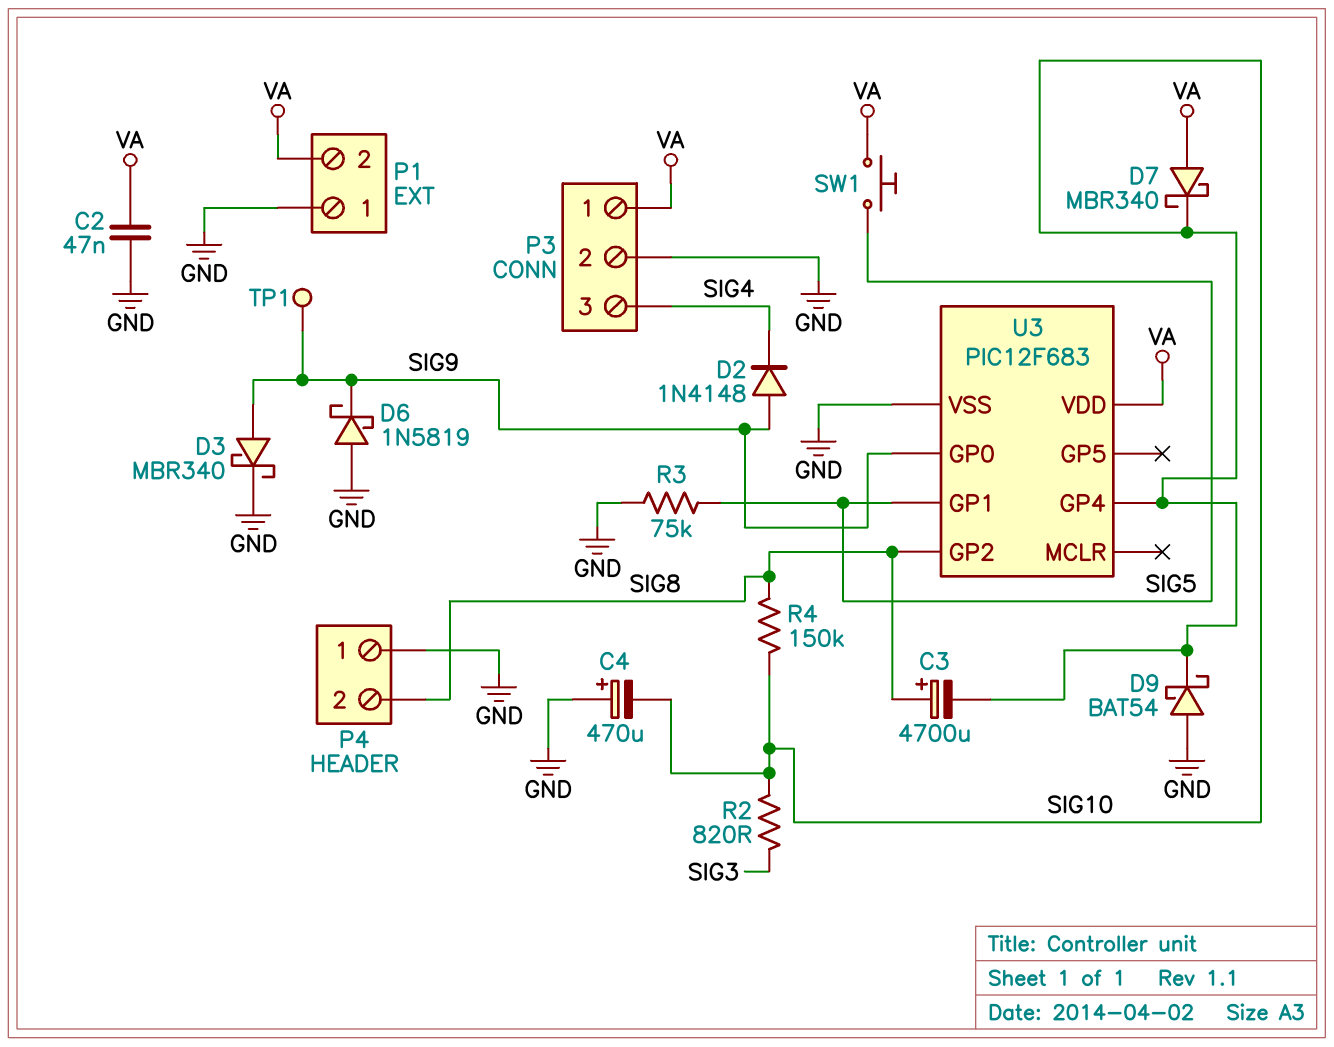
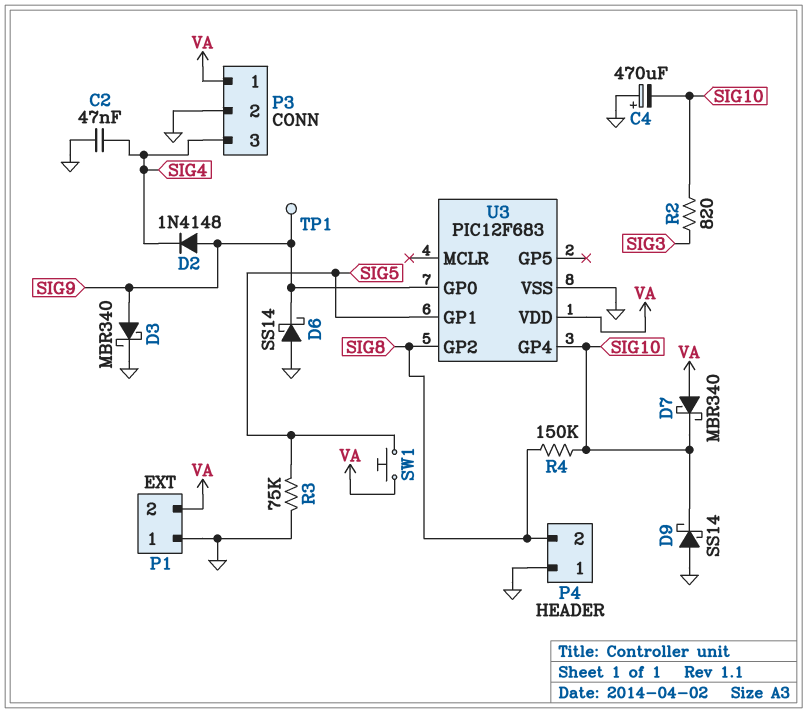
C2: 47nF (GND, VA) -> 47nF (GND, SIG4)
C3: 4700uF (plus SIG8, minus SIG10) -> none
D6: schottky 1N5819 (A GND, K SIG9) -> schottky SS14 (A GND, K SIG9)
D9: schottky BAT54 (A GND, K SIG10) -> schottky SS14 (A GND, K SIG10)

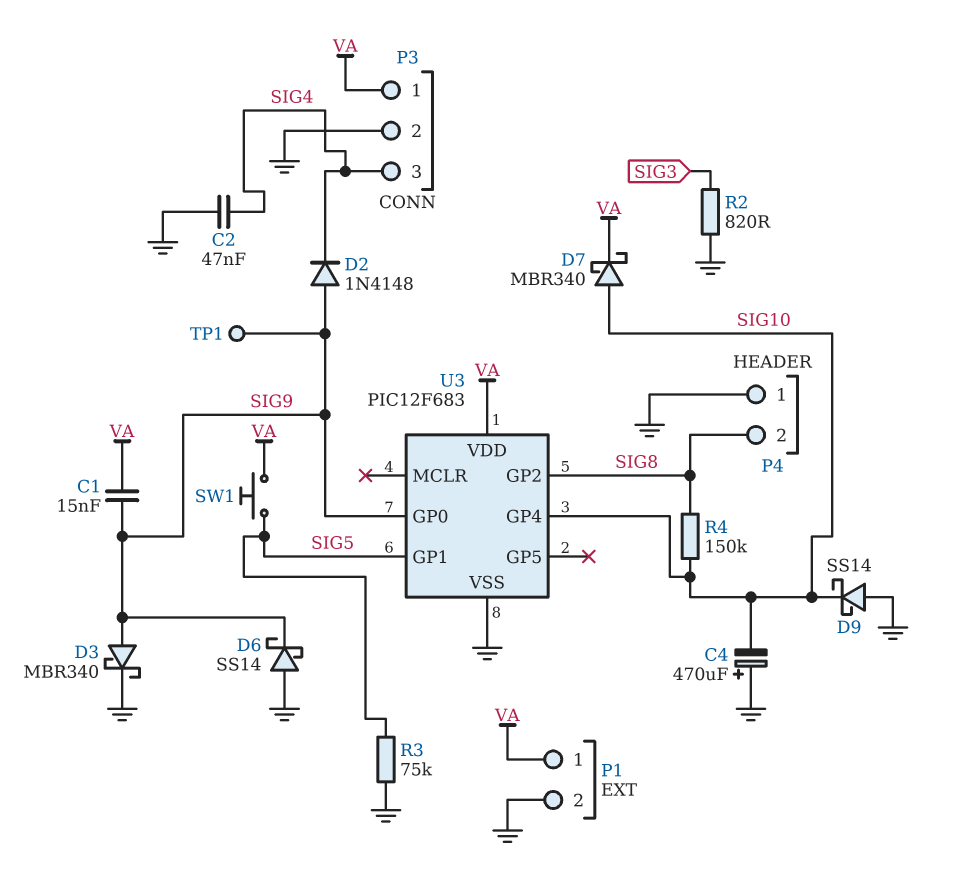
C1: none -> 15nF (SIG9, VA)
D7: schottky MBR340 (A VA, K SIG10) -> schottky MBR340 (A SIG10, K VA)
P1 pin 1: GND -> VA
P1 pin 2: VA -> GND
R2: 820 (SIG3, SIG10) -> 820 (GND, SIG3)

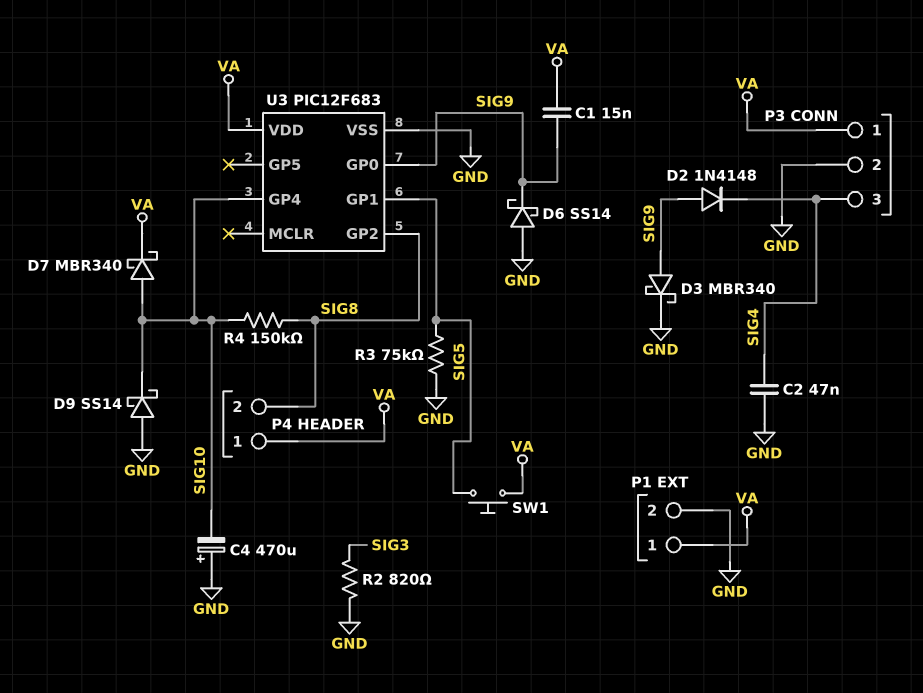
P4 pin 1: GND -> VA
TP1: test point (SIG9) -> none

